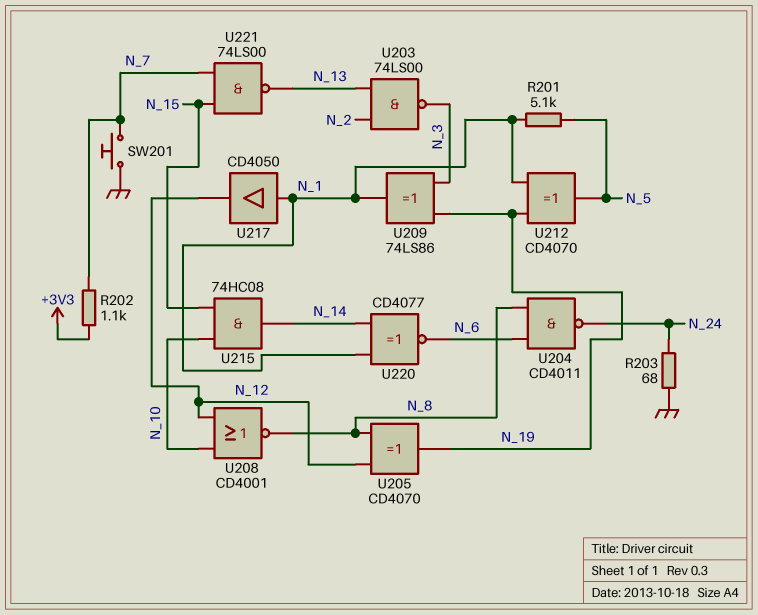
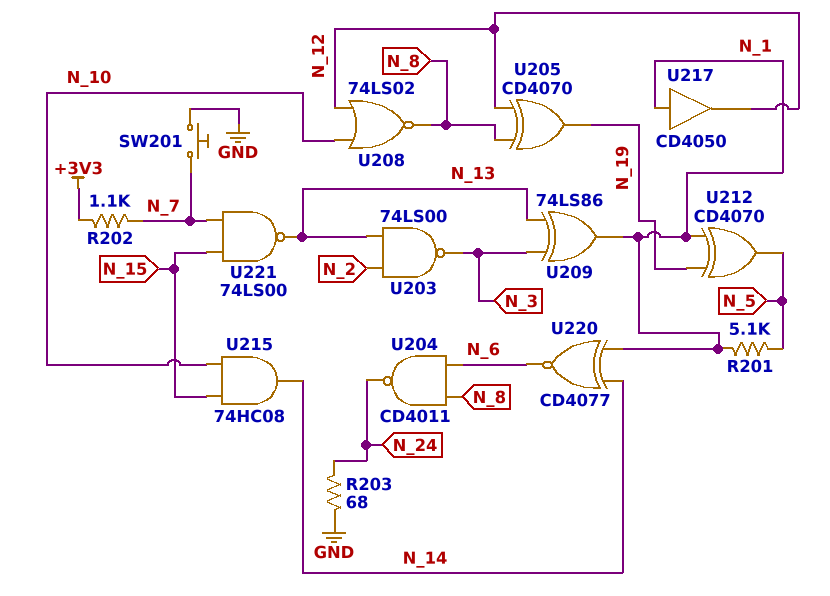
U208: NOR CD4001 (in N_10, in N_12, out N_8) -> NOR 74LS02 (in N_10, in N_12, out N_8)
U209: XOR 74LS86 (in N_3, in N_19, out N_1) -> XOR 74LS86 (in N_3, in N_13, out N_1)

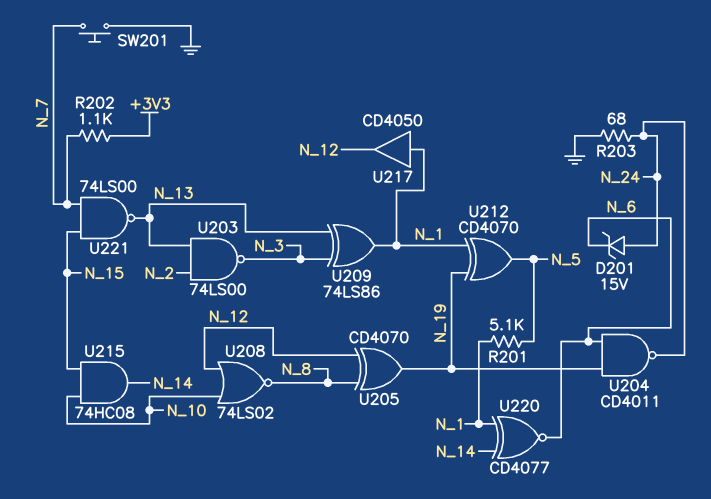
D201: none -> zener 15V (A N_24, K N_6)
U204: NAND CD4011 (in N_6, in N_8, out N_24) -> NAND CD4011 (in N_6, in N_19, out N_24)

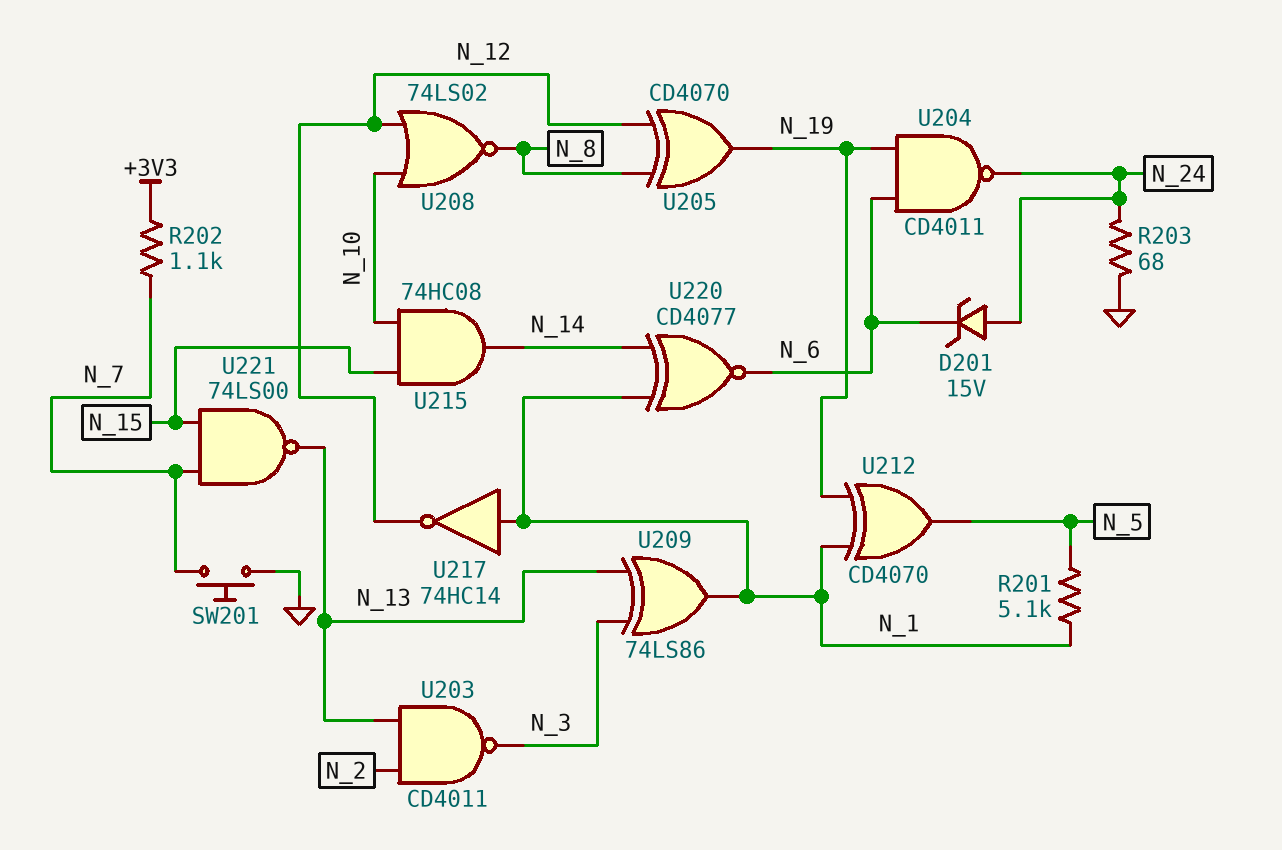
U203: NAND 74LS00 (in N_2, in N_13, out N_3) -> NAND CD4011 (in N_2, in N_13, out N_3)
U217: buffer CD4050 (in N_1, out N_12) -> NOT 74HC14 (in N_1, out N_12)

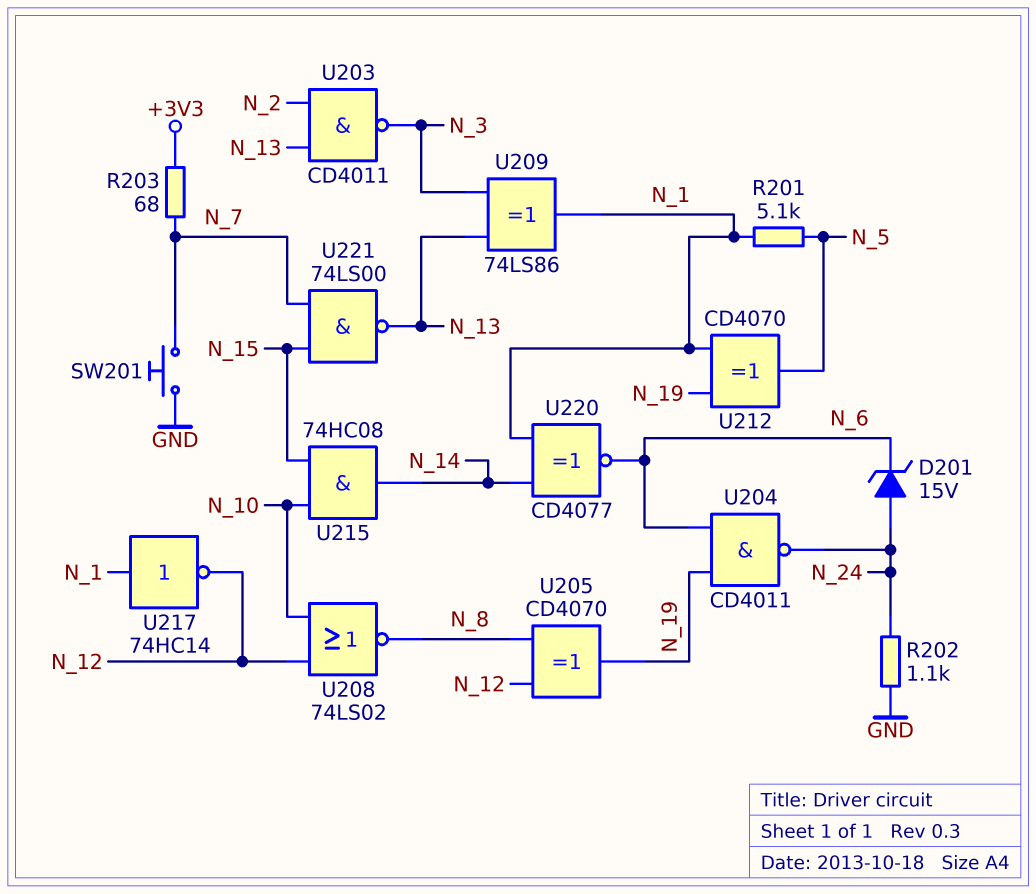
R202: 1.1k (+3V3, N_7) -> 1.1k (GND, N_24)
R203: 68 (GND, N_24) -> 68 (+3V3, N_7)

